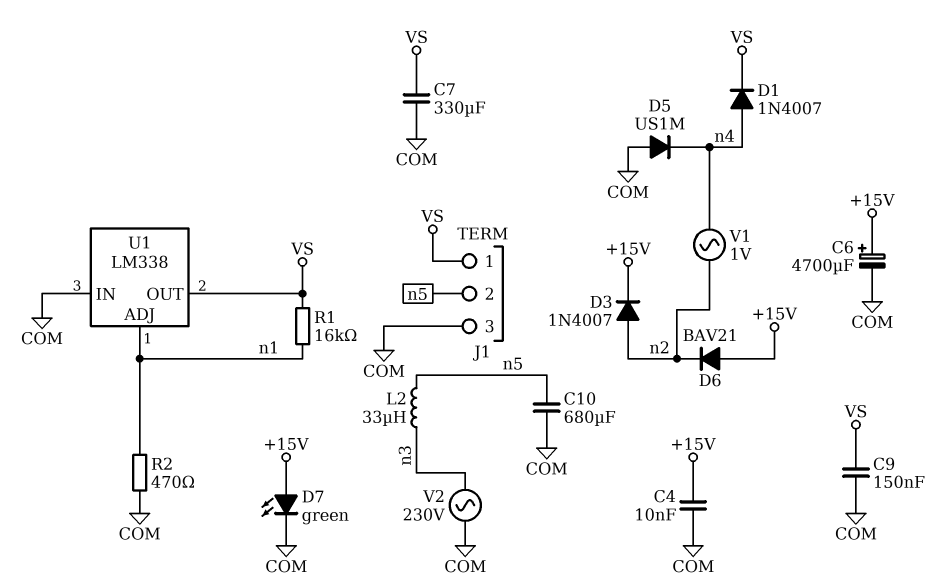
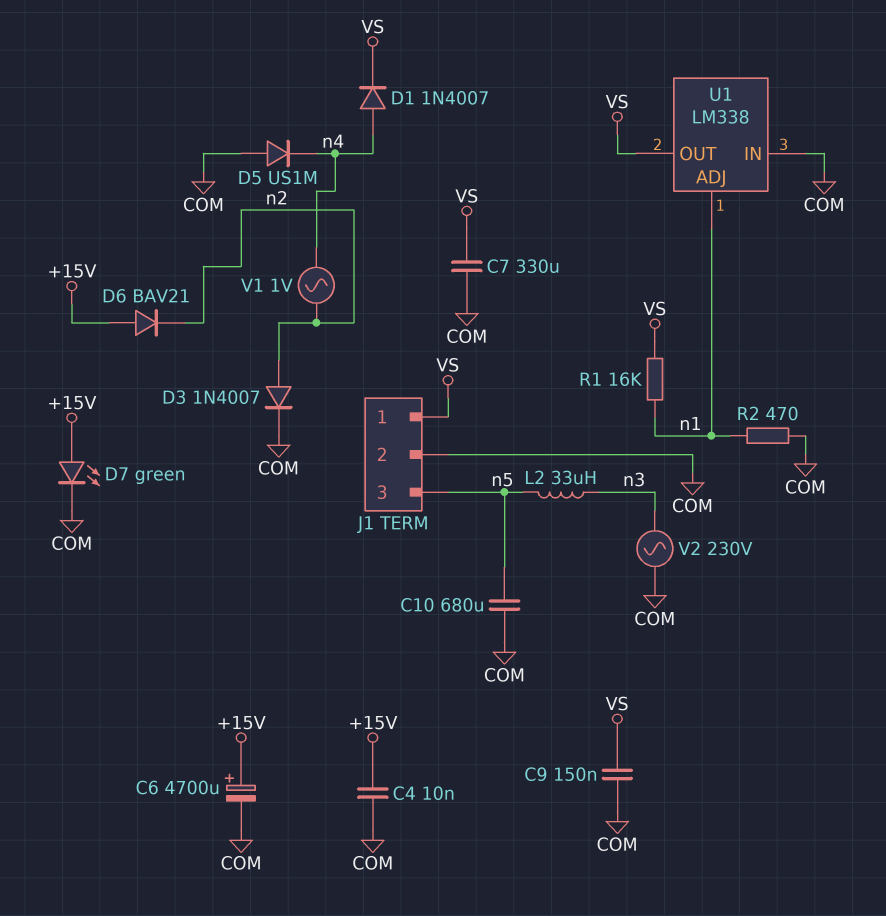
D3: diode 1N4007 (A n2, K +15V) -> diode 1N4007 (A n2, K COM)
J1 pin 2: n5 -> COM
J1 pin 3: COM -> n5

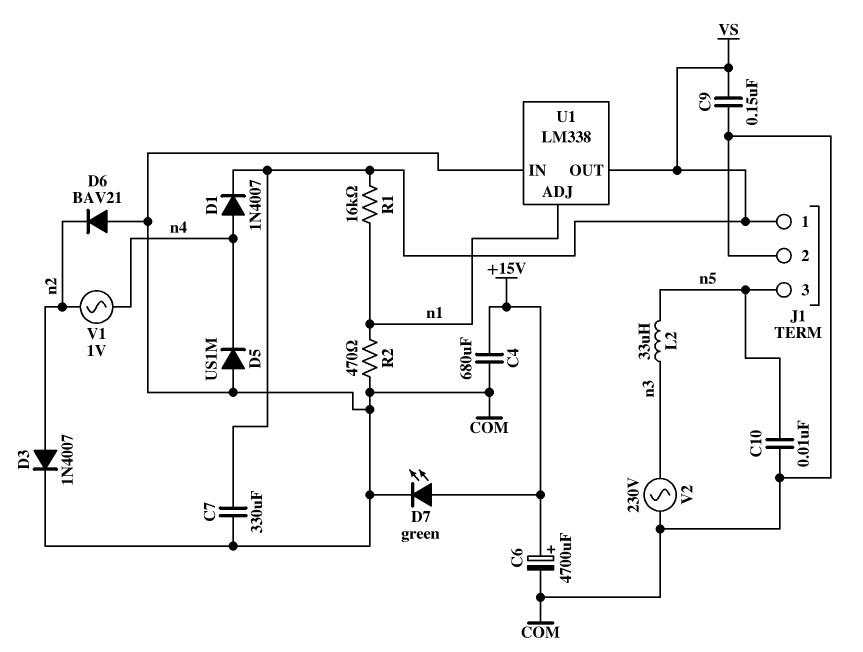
C4: 10nF (+15V, COM) -> 680uF (+15V, COM)
C10: 680uF (COM, n5) -> 10nF (COM, n5)
D6: diode BAV21 (A +15V, K n2) -> diode BAV21 (A COM, K n2)

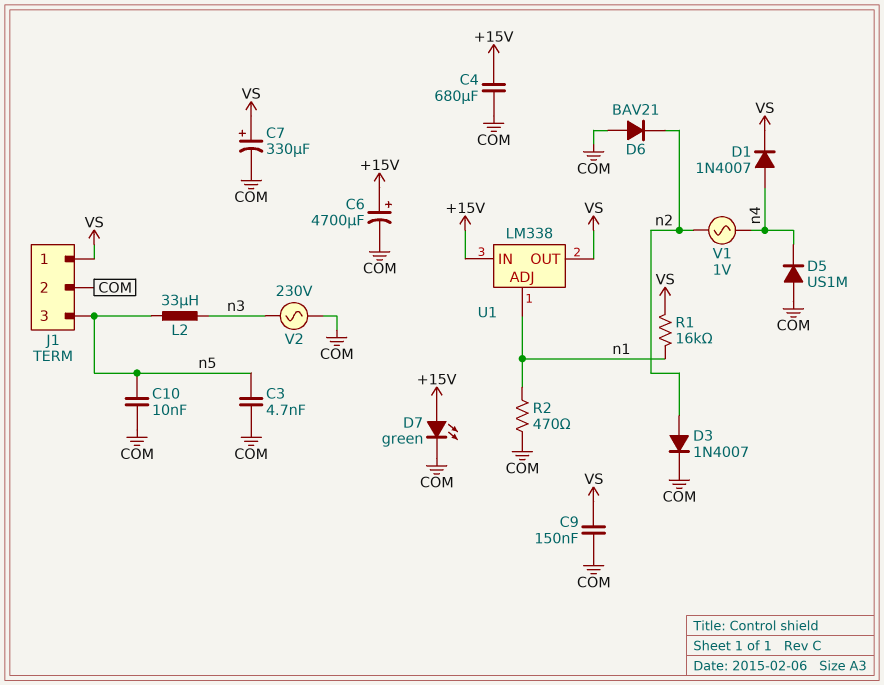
C3: none -> 4.7nF (COM, n5)
C7: 330uF (COM, VS) -> 330uF (plus VS, minus COM)
U1 pin IN: COM -> +15V

